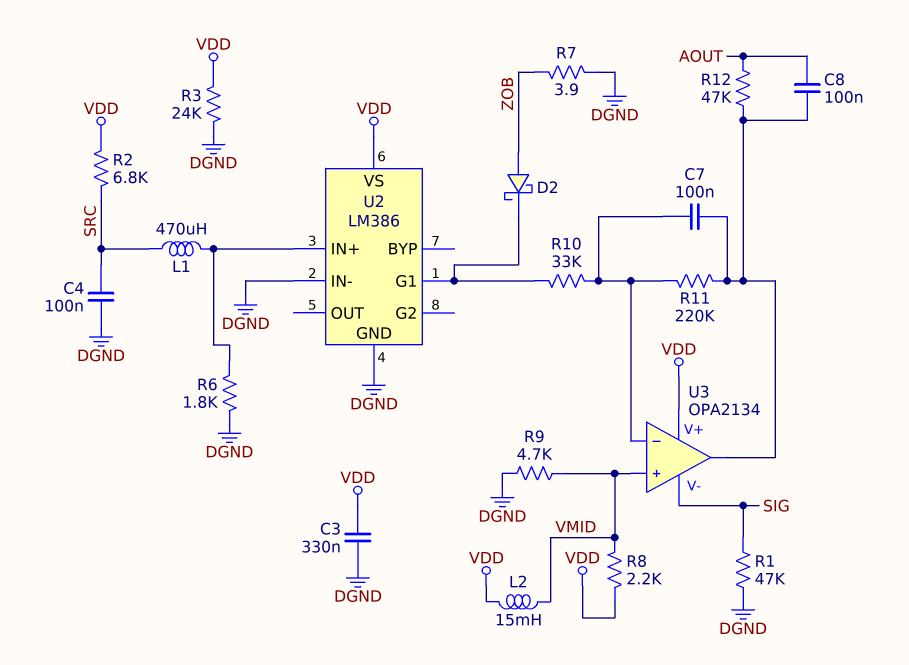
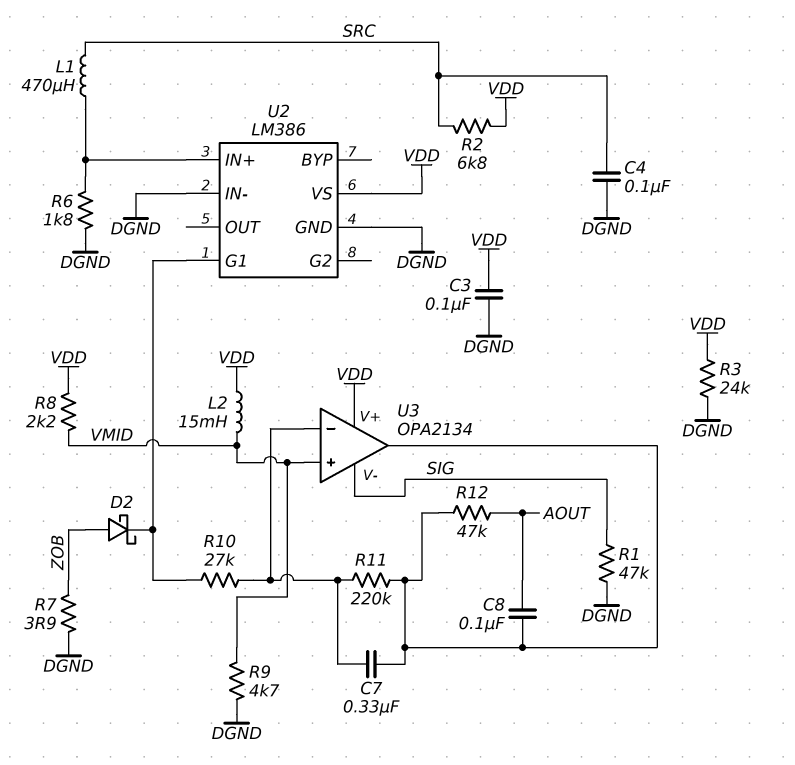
C3: 330nF (DGND, VDD) -> 100nF (DGND, VDD)
C7: 100nF (U3/in-, U3/out) -> 330nF (U3/in-, U3/out)
R10: 33k (U2/G1, U3/in-) -> 27k (U2/G1, U3/in-)

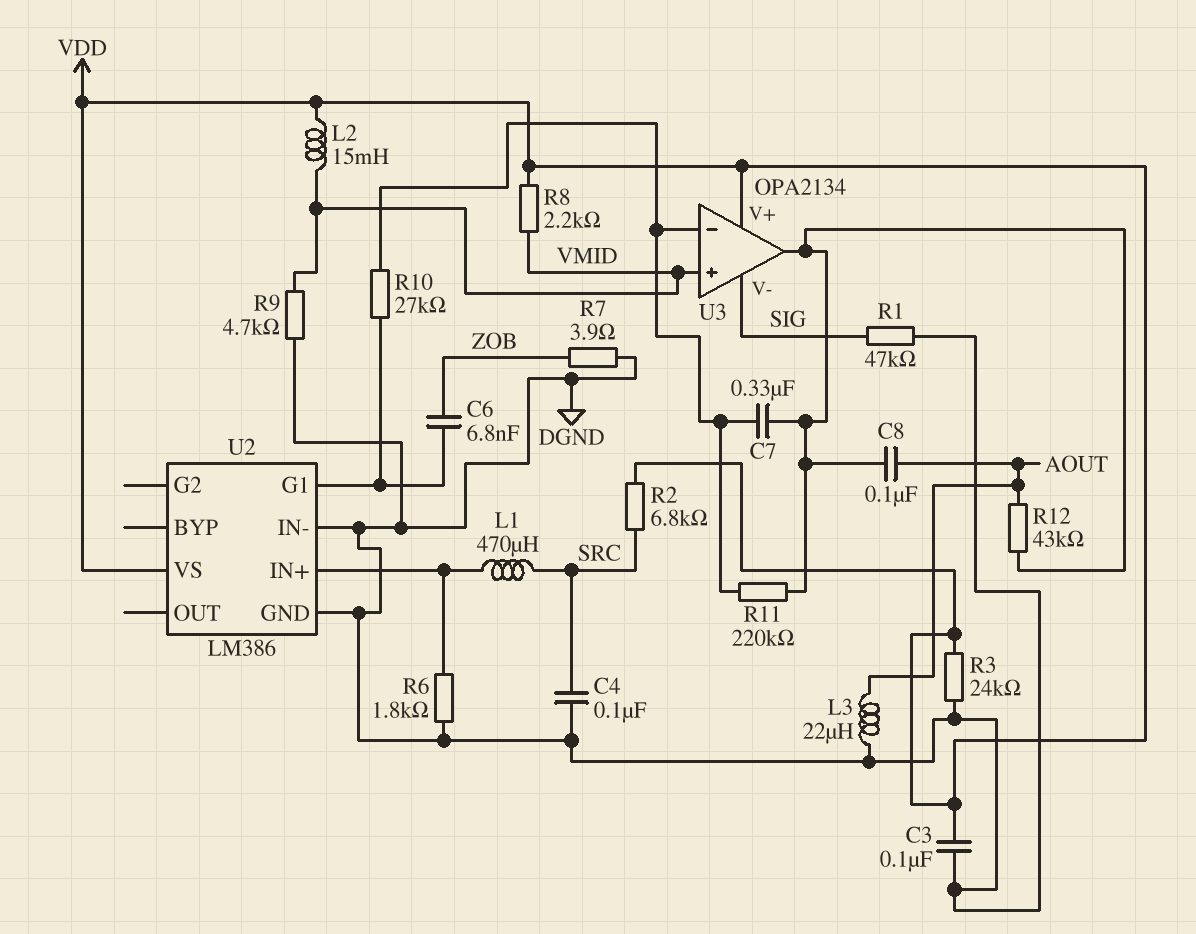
C6: none -> 6.8nF (U2/G1, ZOB)
D2: schottky (A ZOB, K U2/G1) -> none
L3: none -> 22uH (AOUT, DGND)
R12: 47k (AOUT, U3/out) -> 43k (AOUT, U3/out)

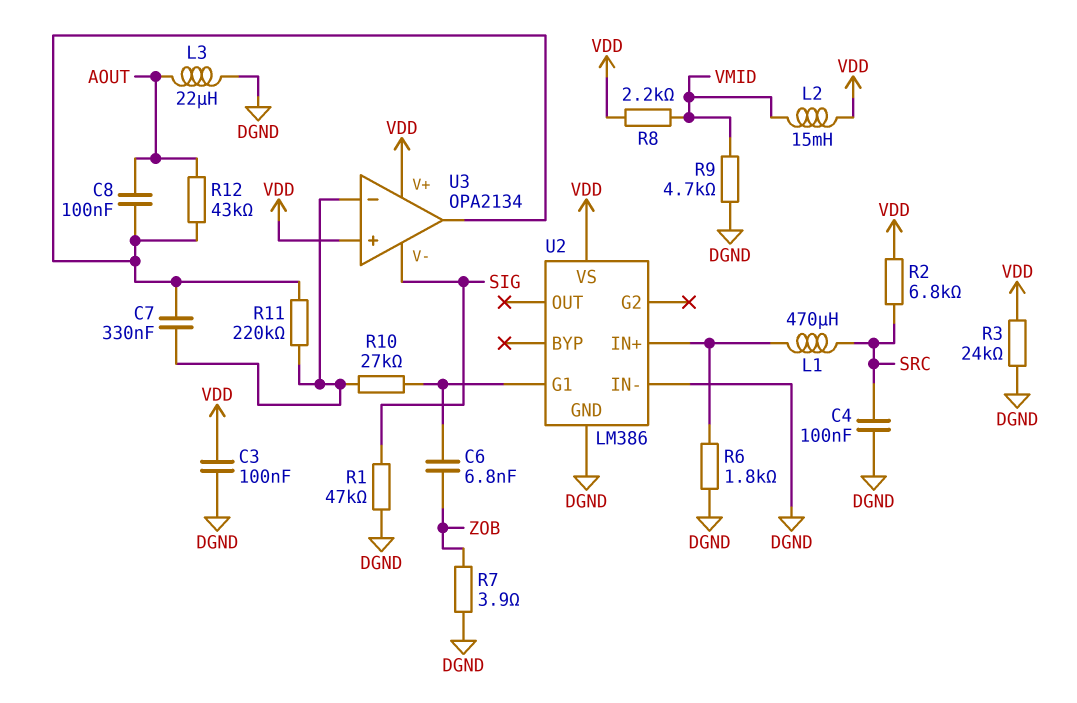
U3 pin in+: VMID -> VDD

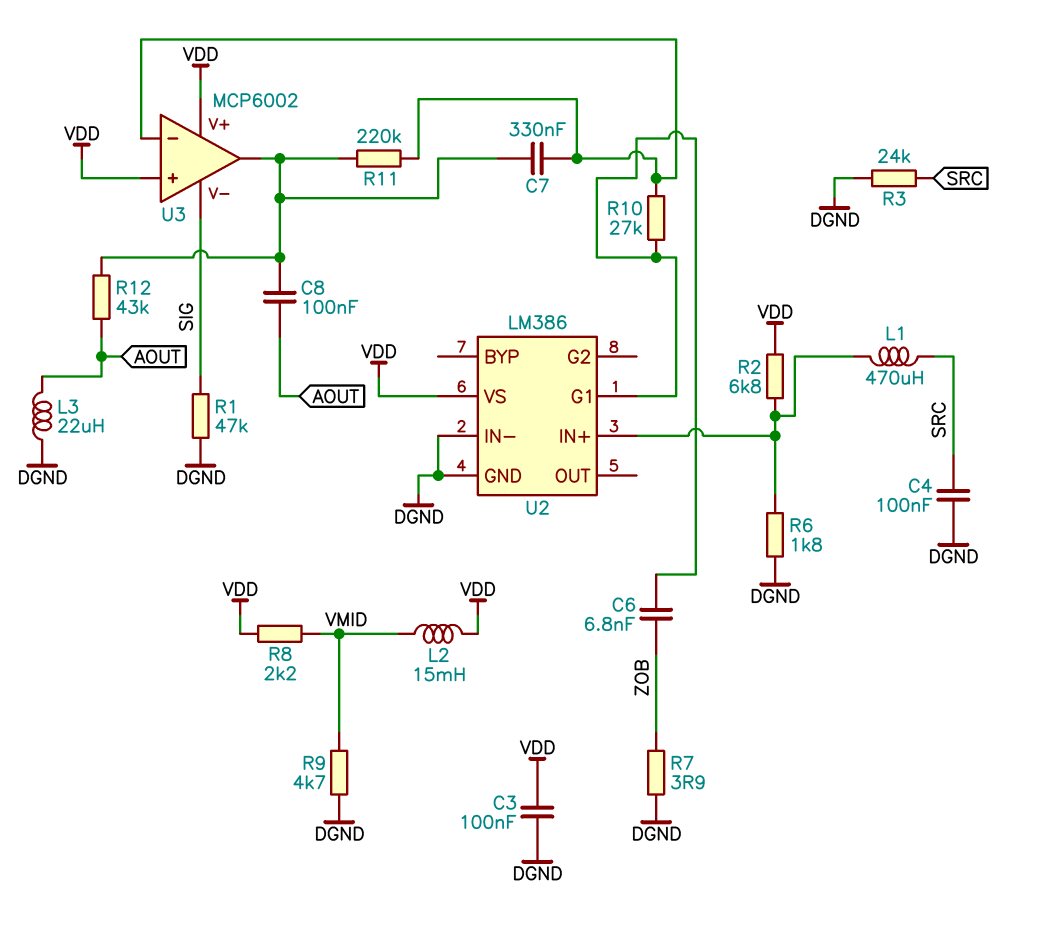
R2: 6.8k (SRC, VDD) -> 6.8k (U2/IN+, VDD)
R3: 24k (DGND, VDD) -> 24k (DGND, SRC)
U3: OPA2134 -> MCP6002

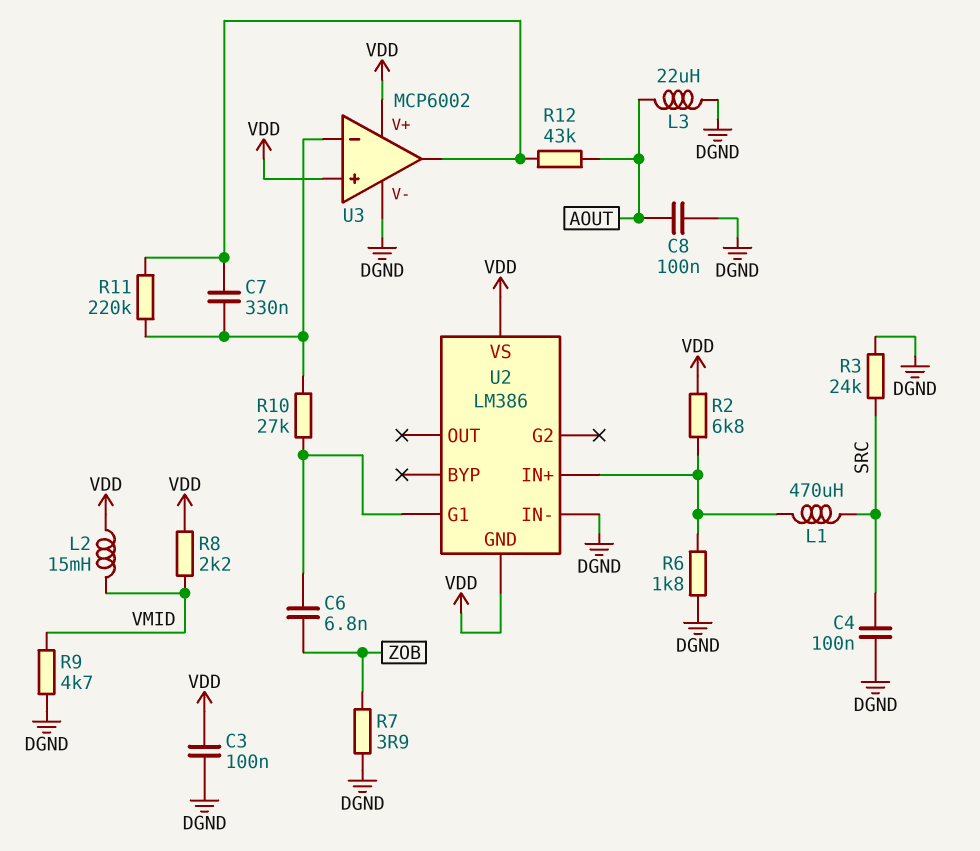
C8: 100nF (AOUT, U3/out) -> 100nF (AOUT, DGND)
R1: 47k (DGND, SIG) -> none
U2 pin GND: DGND -> VDD
U3 pin V-: SIG -> DGND

